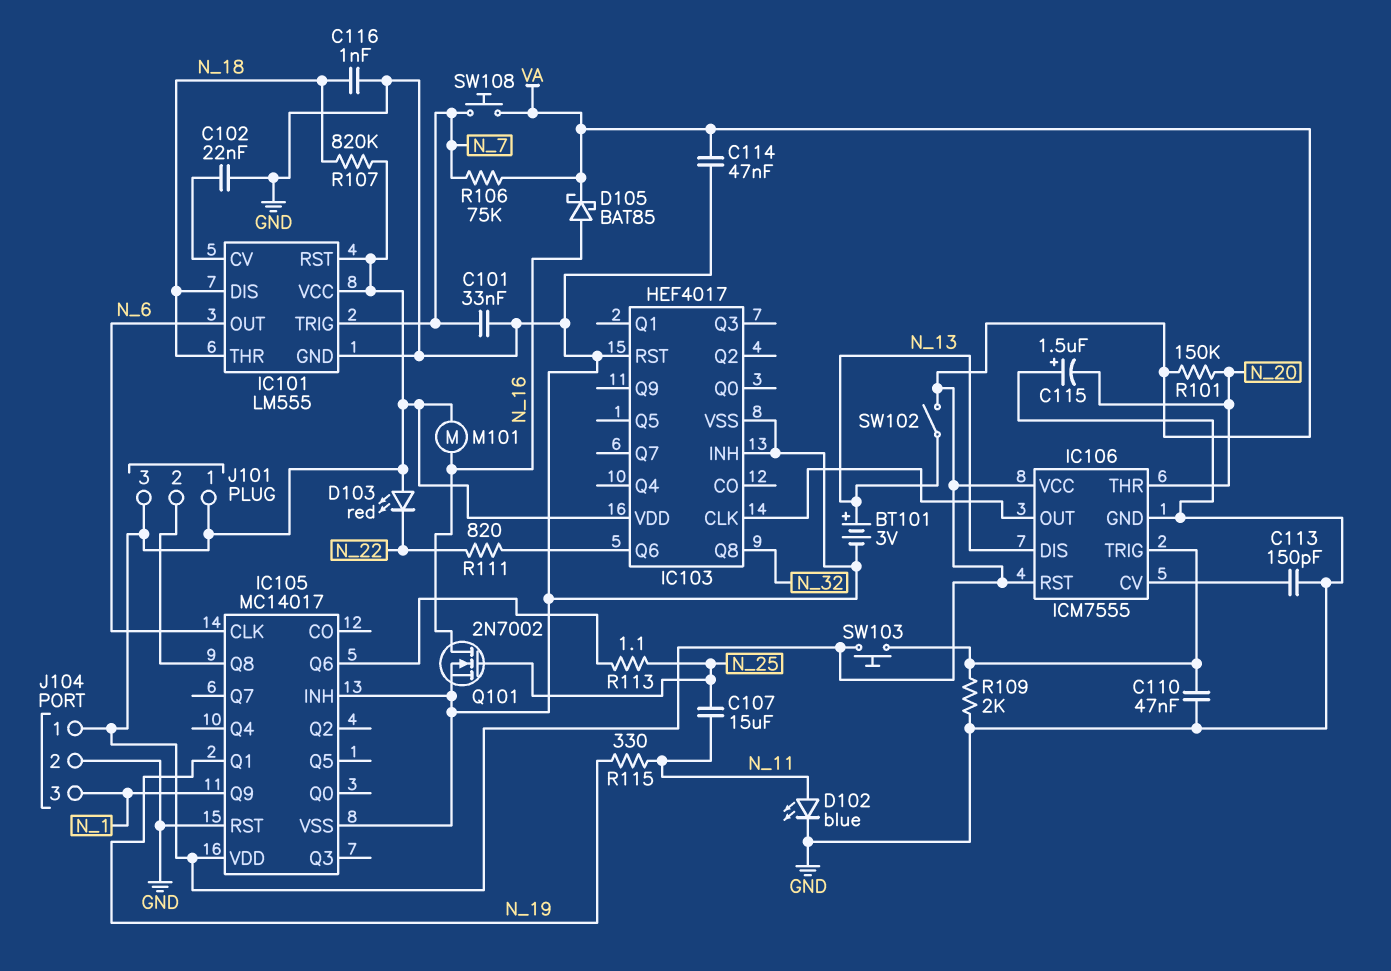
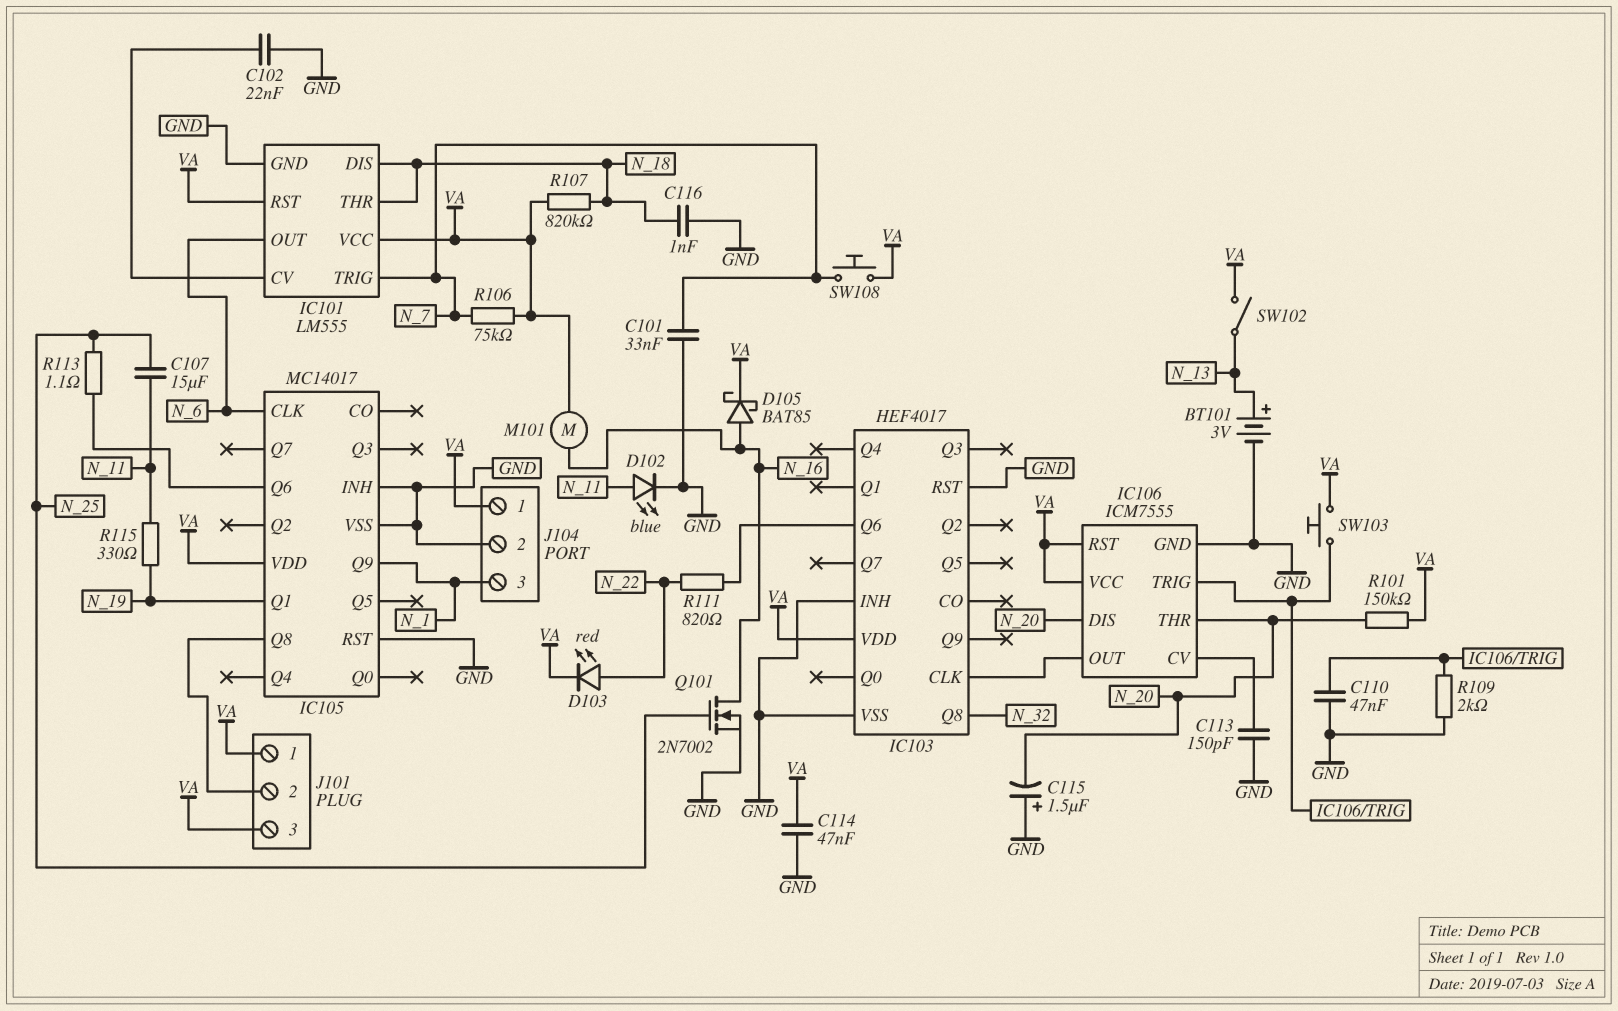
D103: LED red (A VA, K N_22) -> LED red (A N_22, K VA)
IC106 pin DIS: N_13 -> N_20

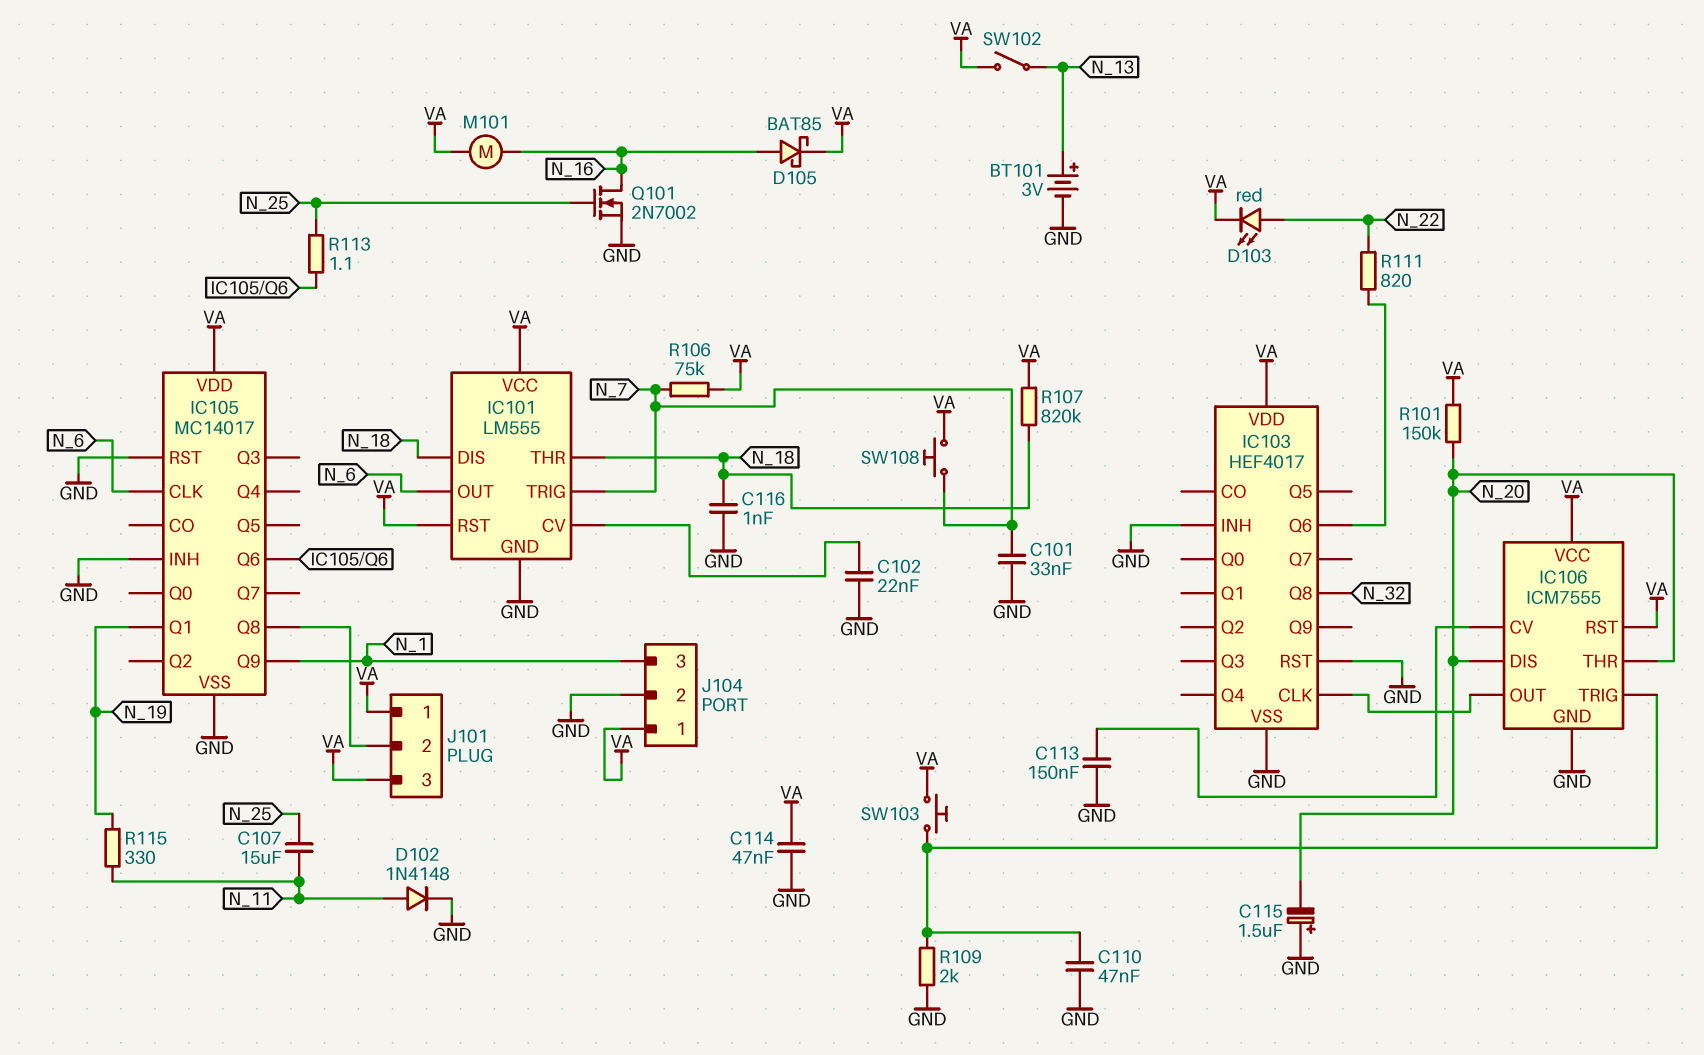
C113: 150pF (GND, IC106/CV) -> 150nF (GND, IC106/CV)
D102: LED blue (A N_11, K GND) -> diode 1N4148 (A N_11, K GND)

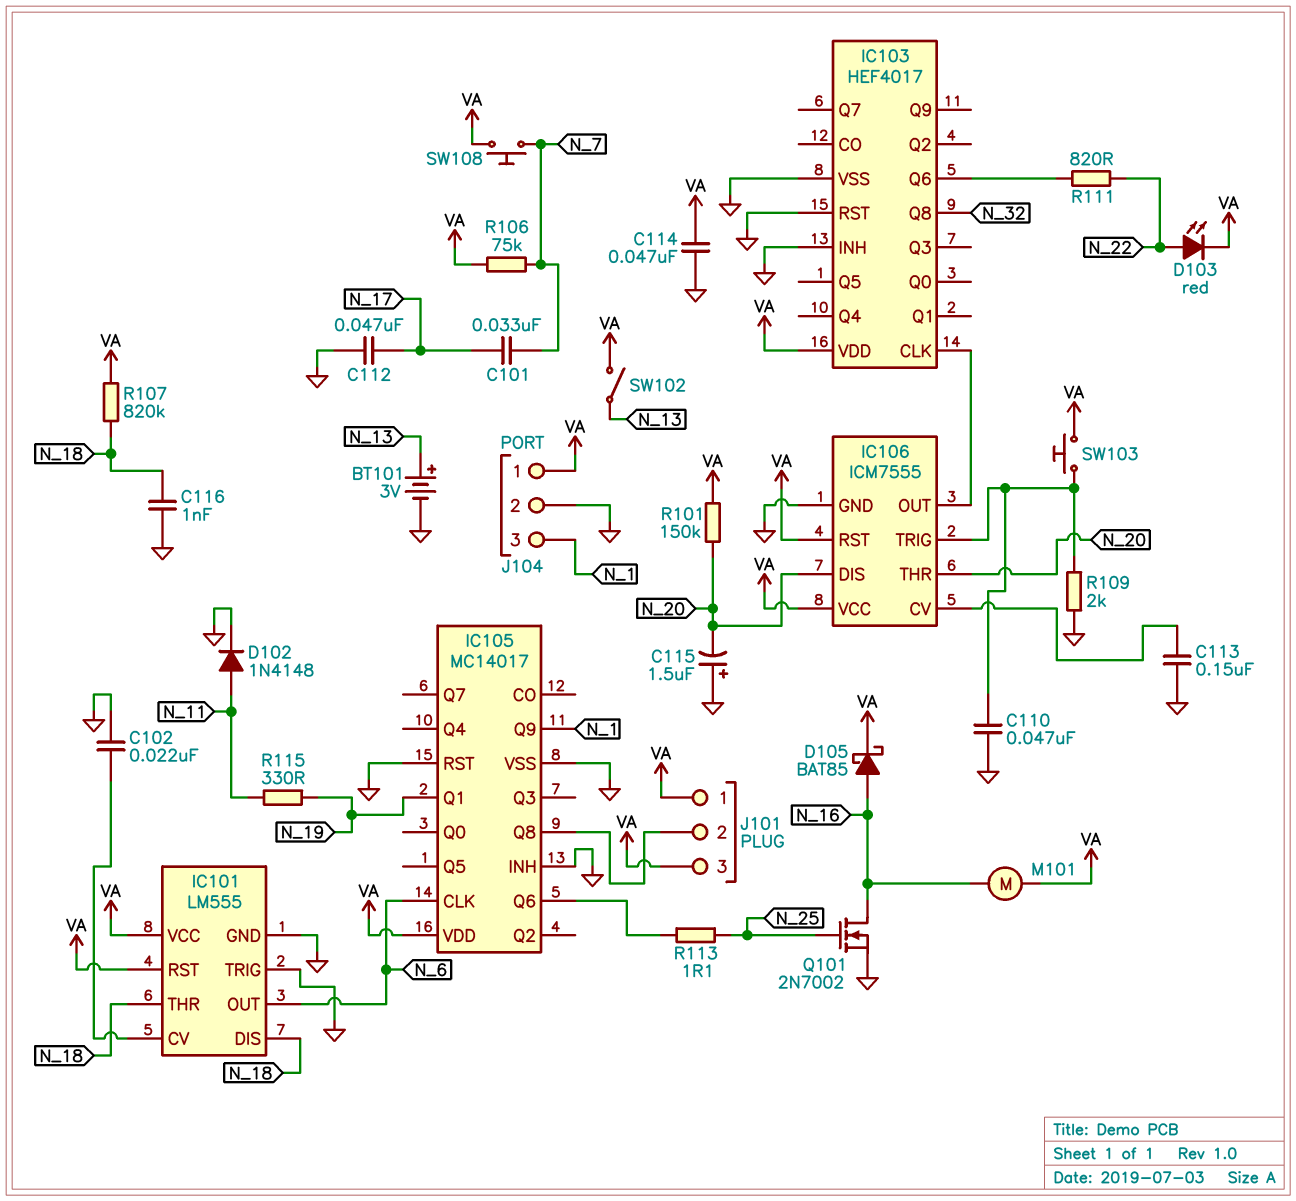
C101: 33nF (GND, N_7) -> 33nF (N_7, N_17)
C107: 15uF (N_11, N_25) -> none
C112: none -> 47nF (GND, N_17)
IC101 pin TRIG: N_7 -> GND

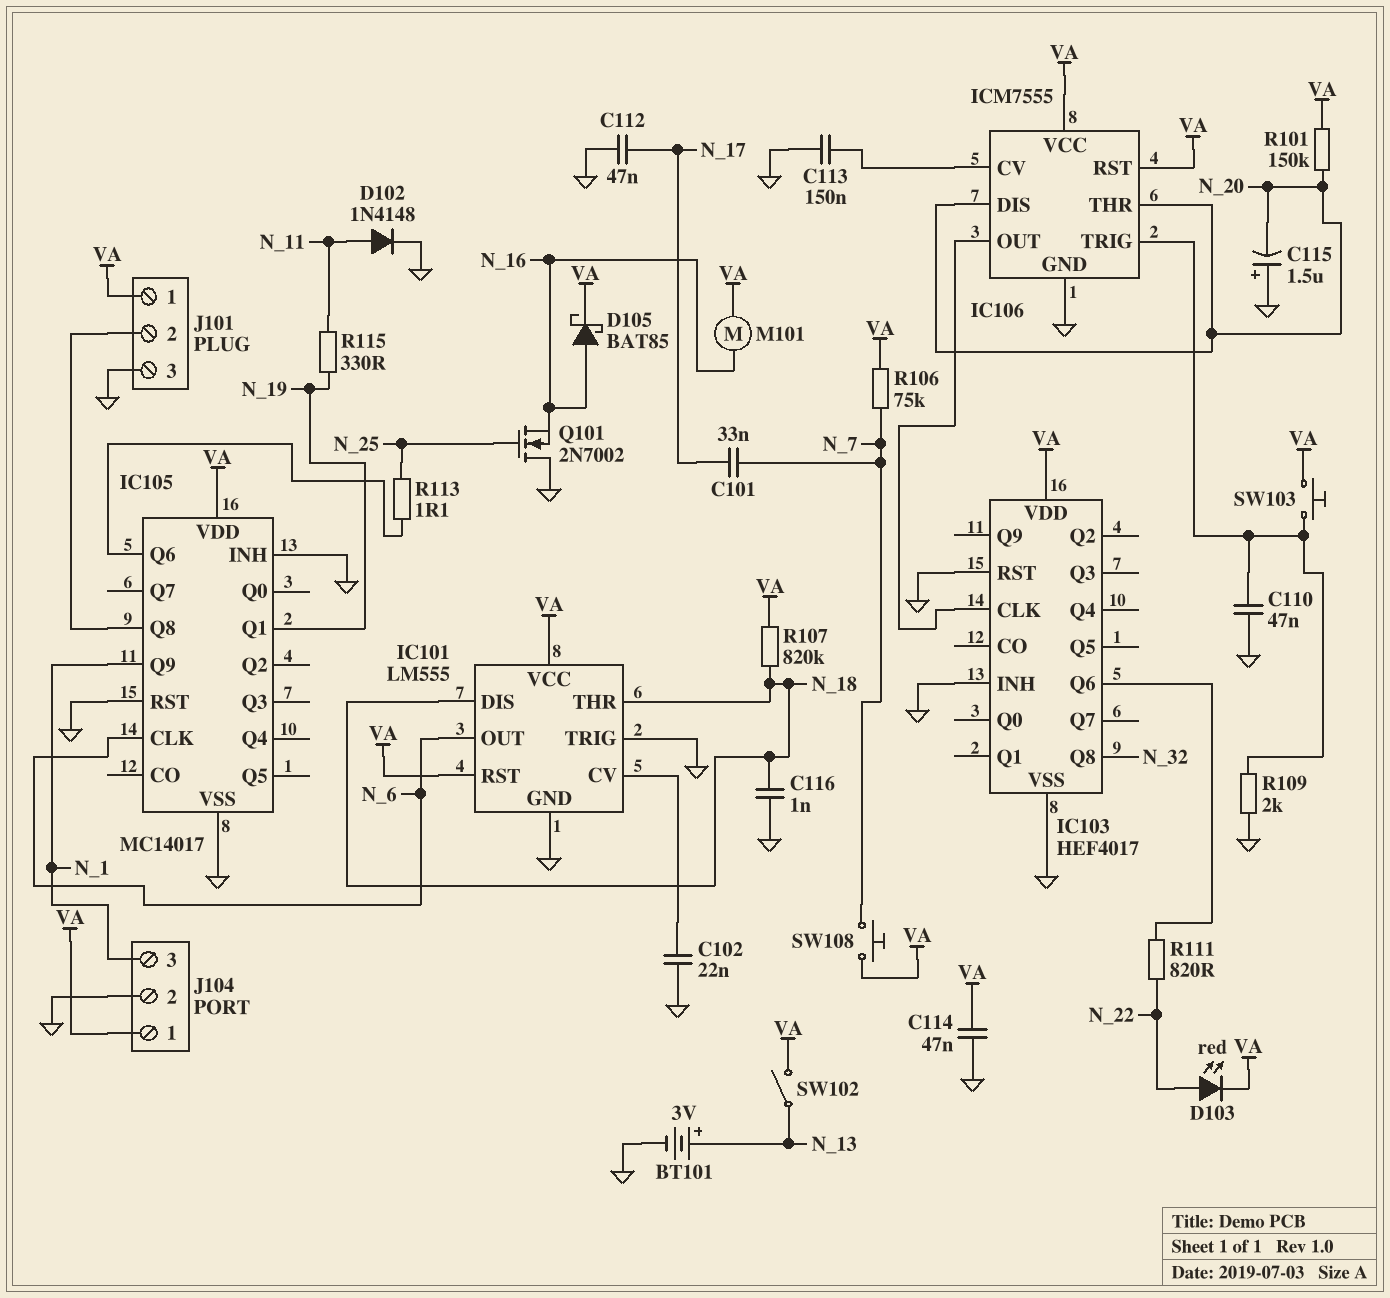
J101 pin 3: VA -> GND
Q101: NMOS 2N7002 (G N_25, D N_16, S GND) -> NMOS 2N7002 (G N_25, D GND, S N_16)

